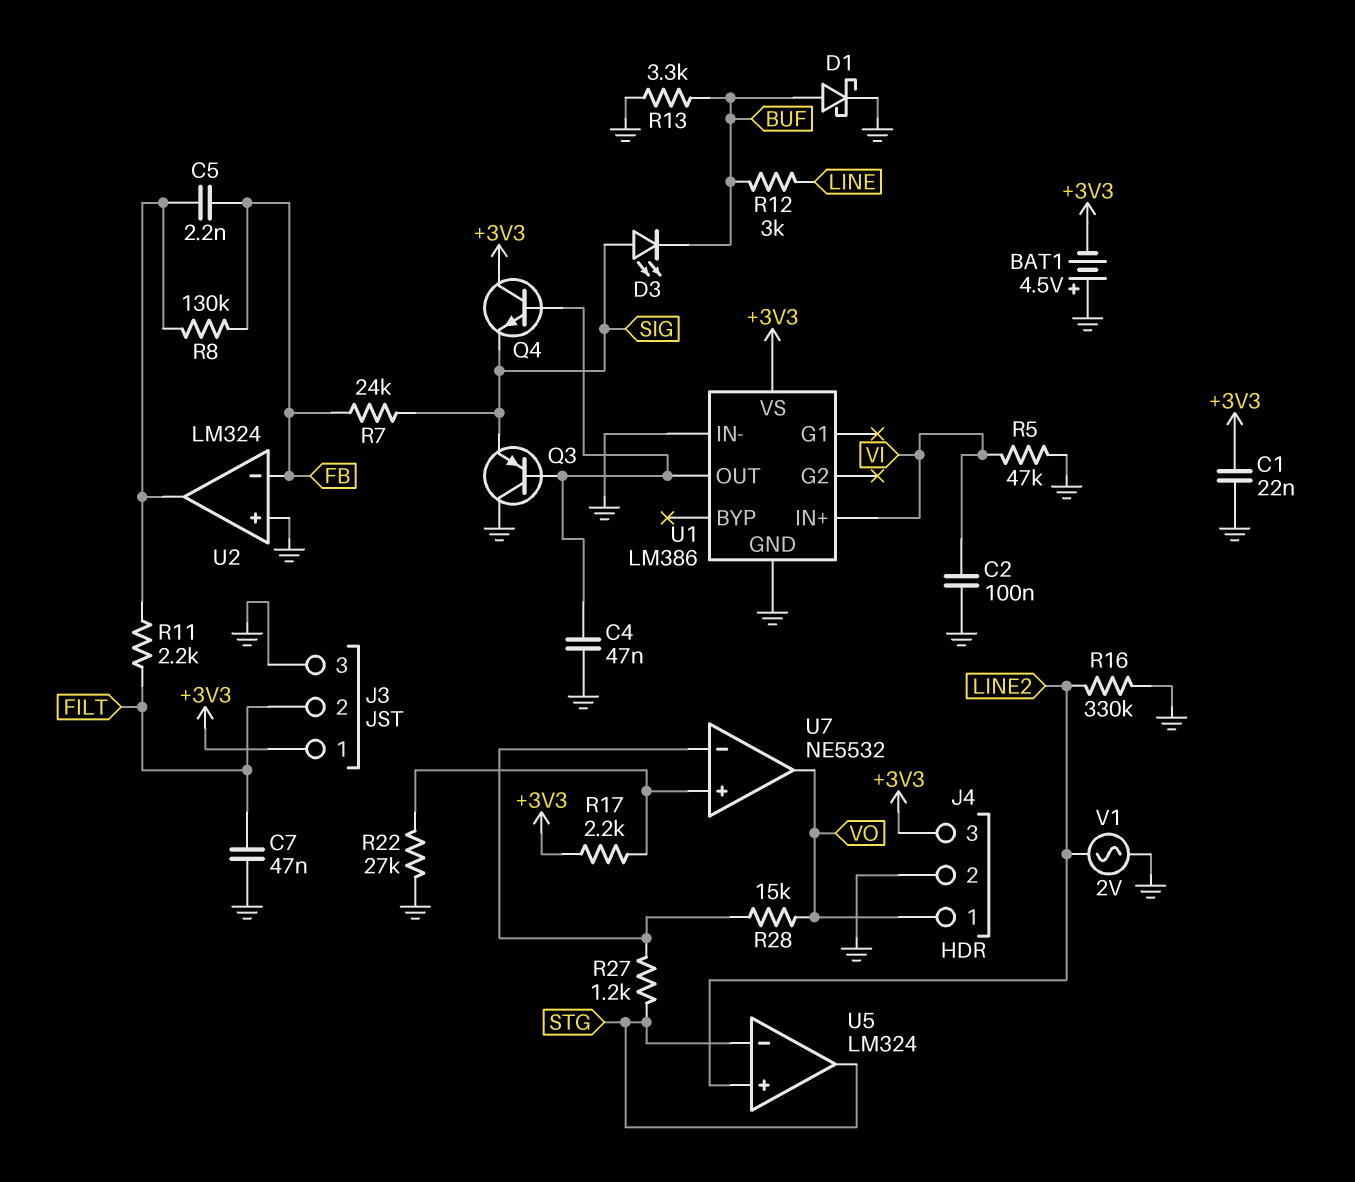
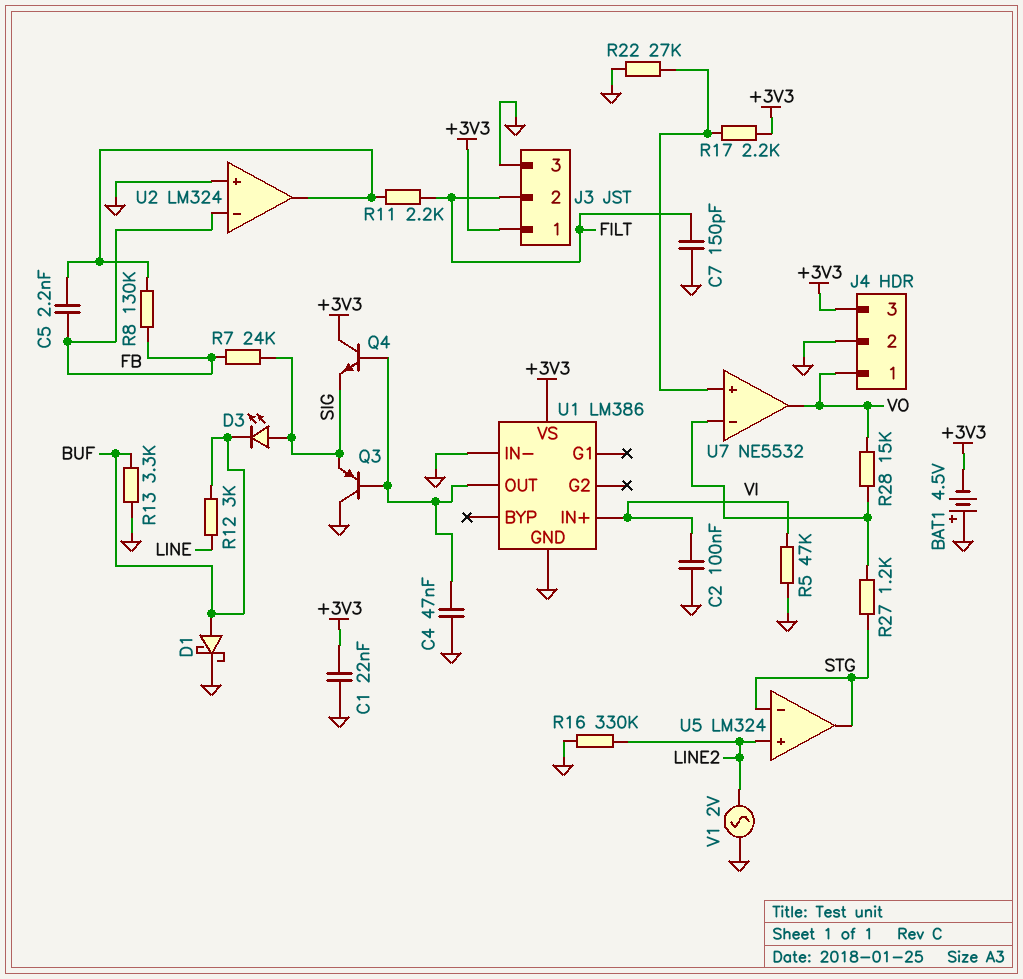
C7: 47nF (FILT, GND) -> 150pF (FILT, GND)

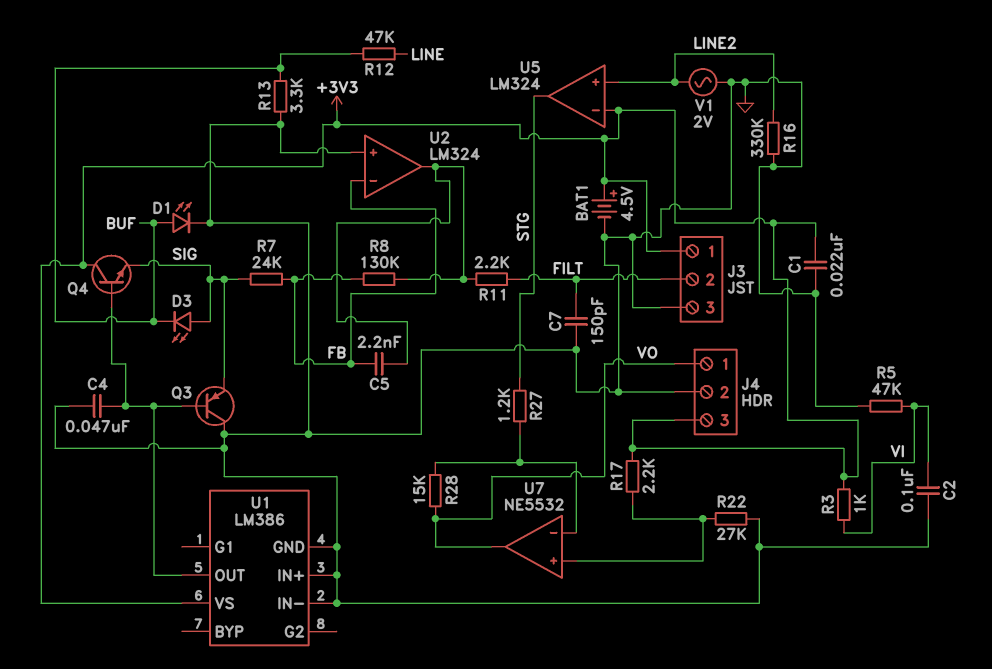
BAT1: 4.5V (plus GND, minus +3V3) -> 4.5V (plus +3V3, minus GND)
D1: schottky (A BUF, K GND) -> LED (A BUF, K GND)
R3: none -> 1k (+3V3, VI)
R12: 3k (BUF, LINE) -> 47k (BUF, LINE)
U1 pin IN+: VI -> GND
U5 pin in-: STG -> +3V3

